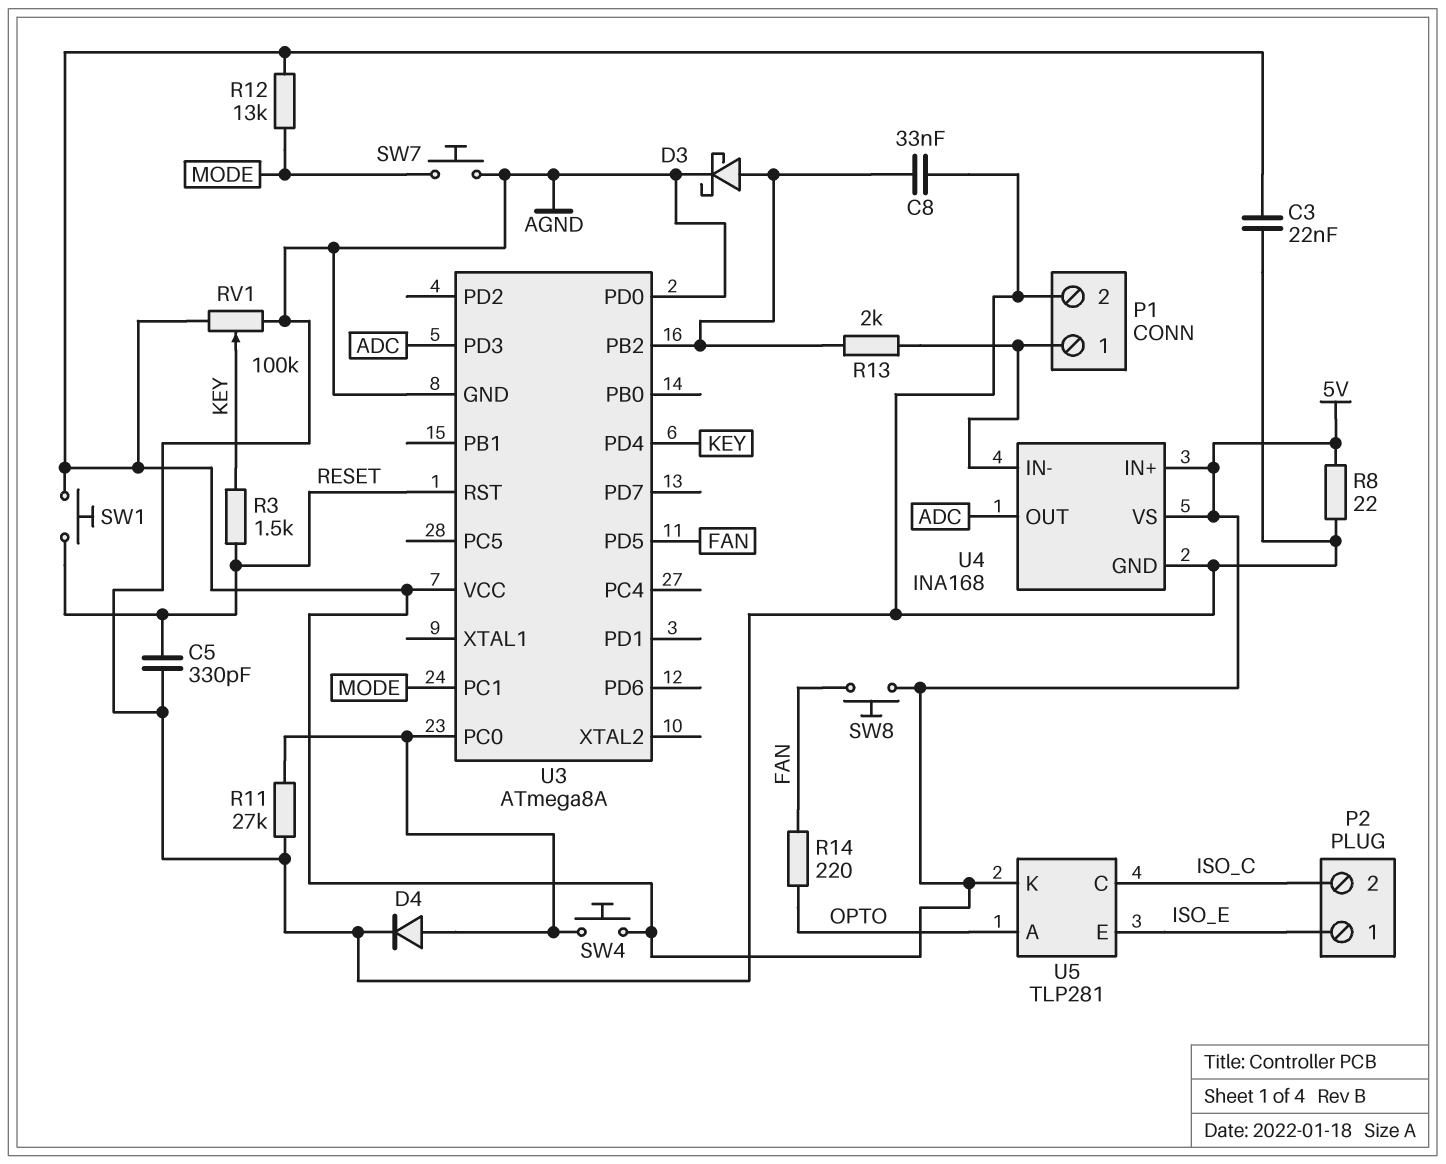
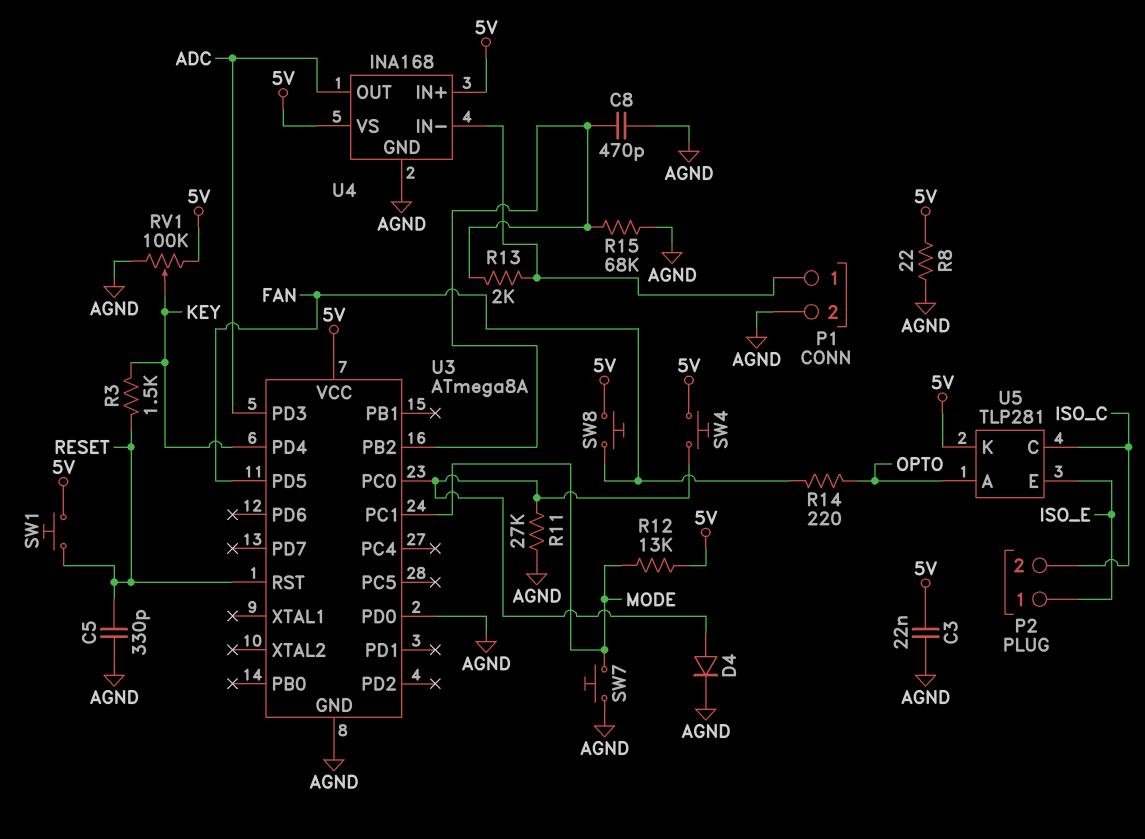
C8: 33nF (AGND, U3/PB2) -> 470pF (AGND, U3/PB2)
D3: schottky (A U3/PB2, K AGND) -> none
R15: none -> 68k (AGND, U3/PB2)

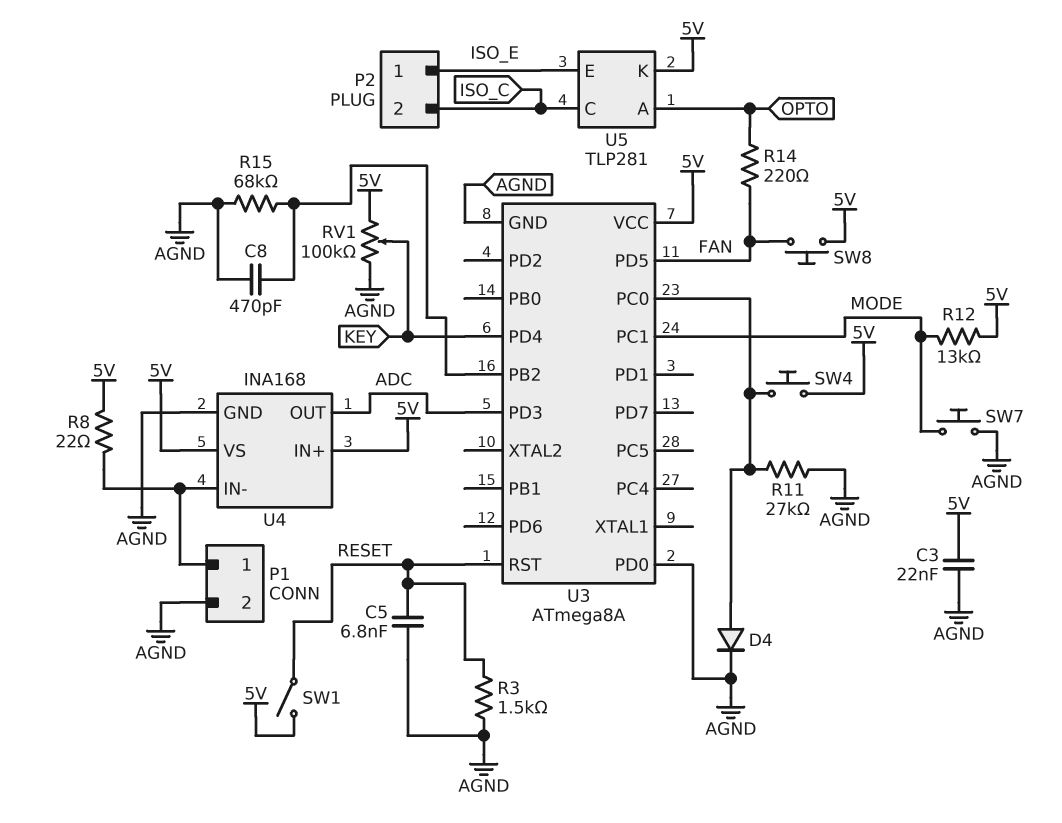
C5: 330pF (AGND, RESET) -> 6.8nF (AGND, RESET)
R3: 1.5k (KEY, RESET) -> 1.5k (AGND, RESET)
R8: 22 (5V, AGND) -> 22 (5V, P1/1)
R13: 2k (P1/1, U3/PB2) -> none
SW1: button (5V, RESET) -> switch (5V, RESET)

